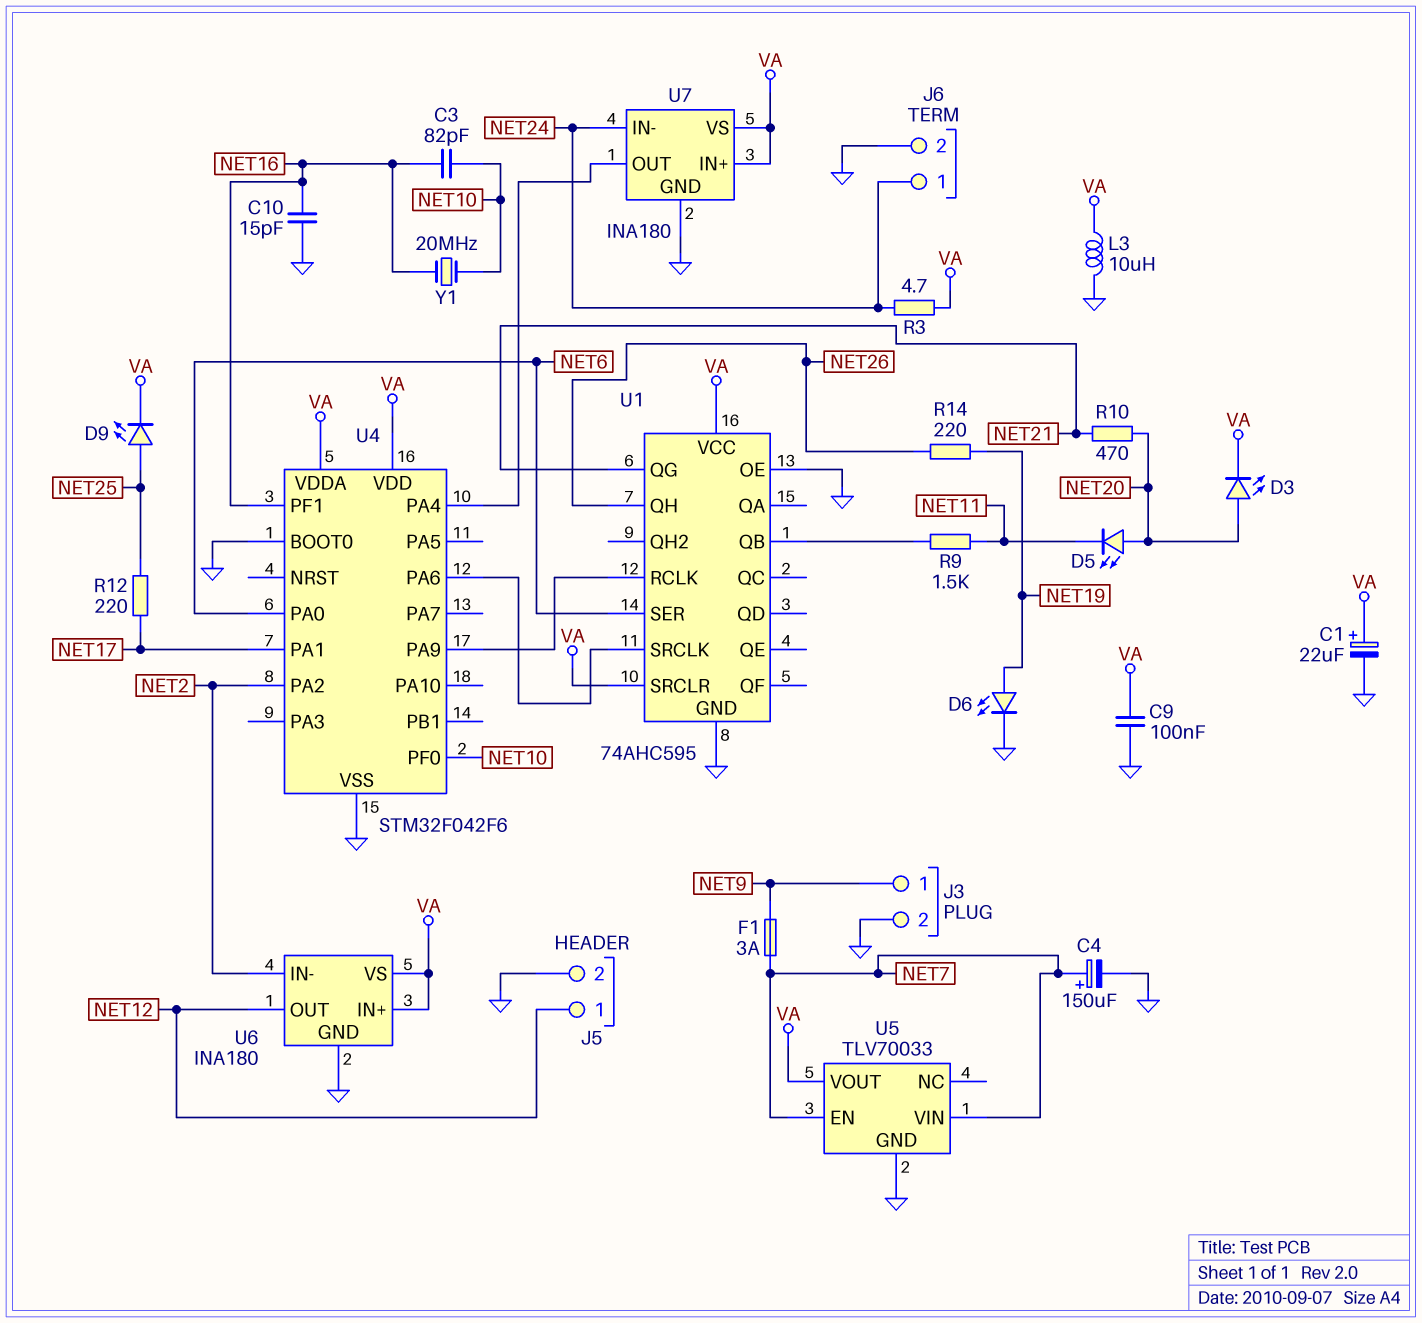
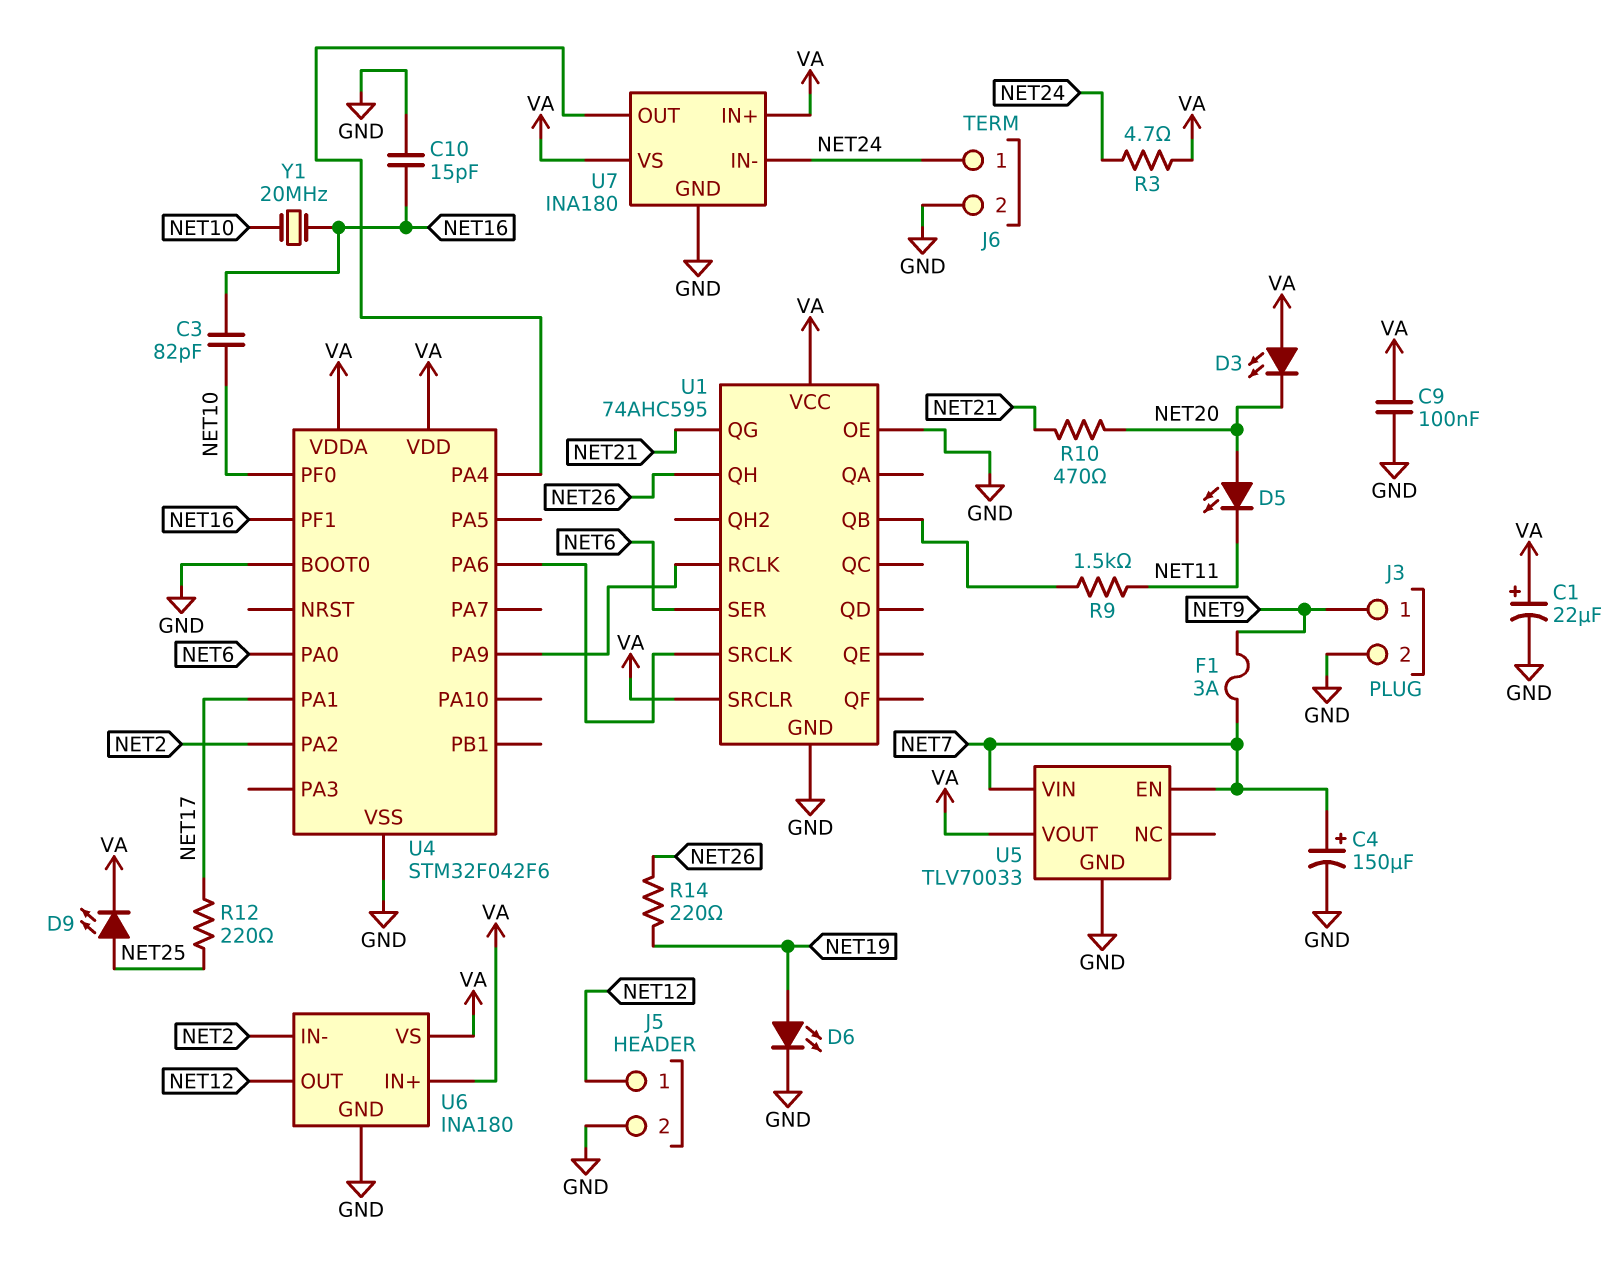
D3: LED (A NET20, K VA) -> LED (A VA, K NET20)
L3: 10uH (GND, VA) -> none

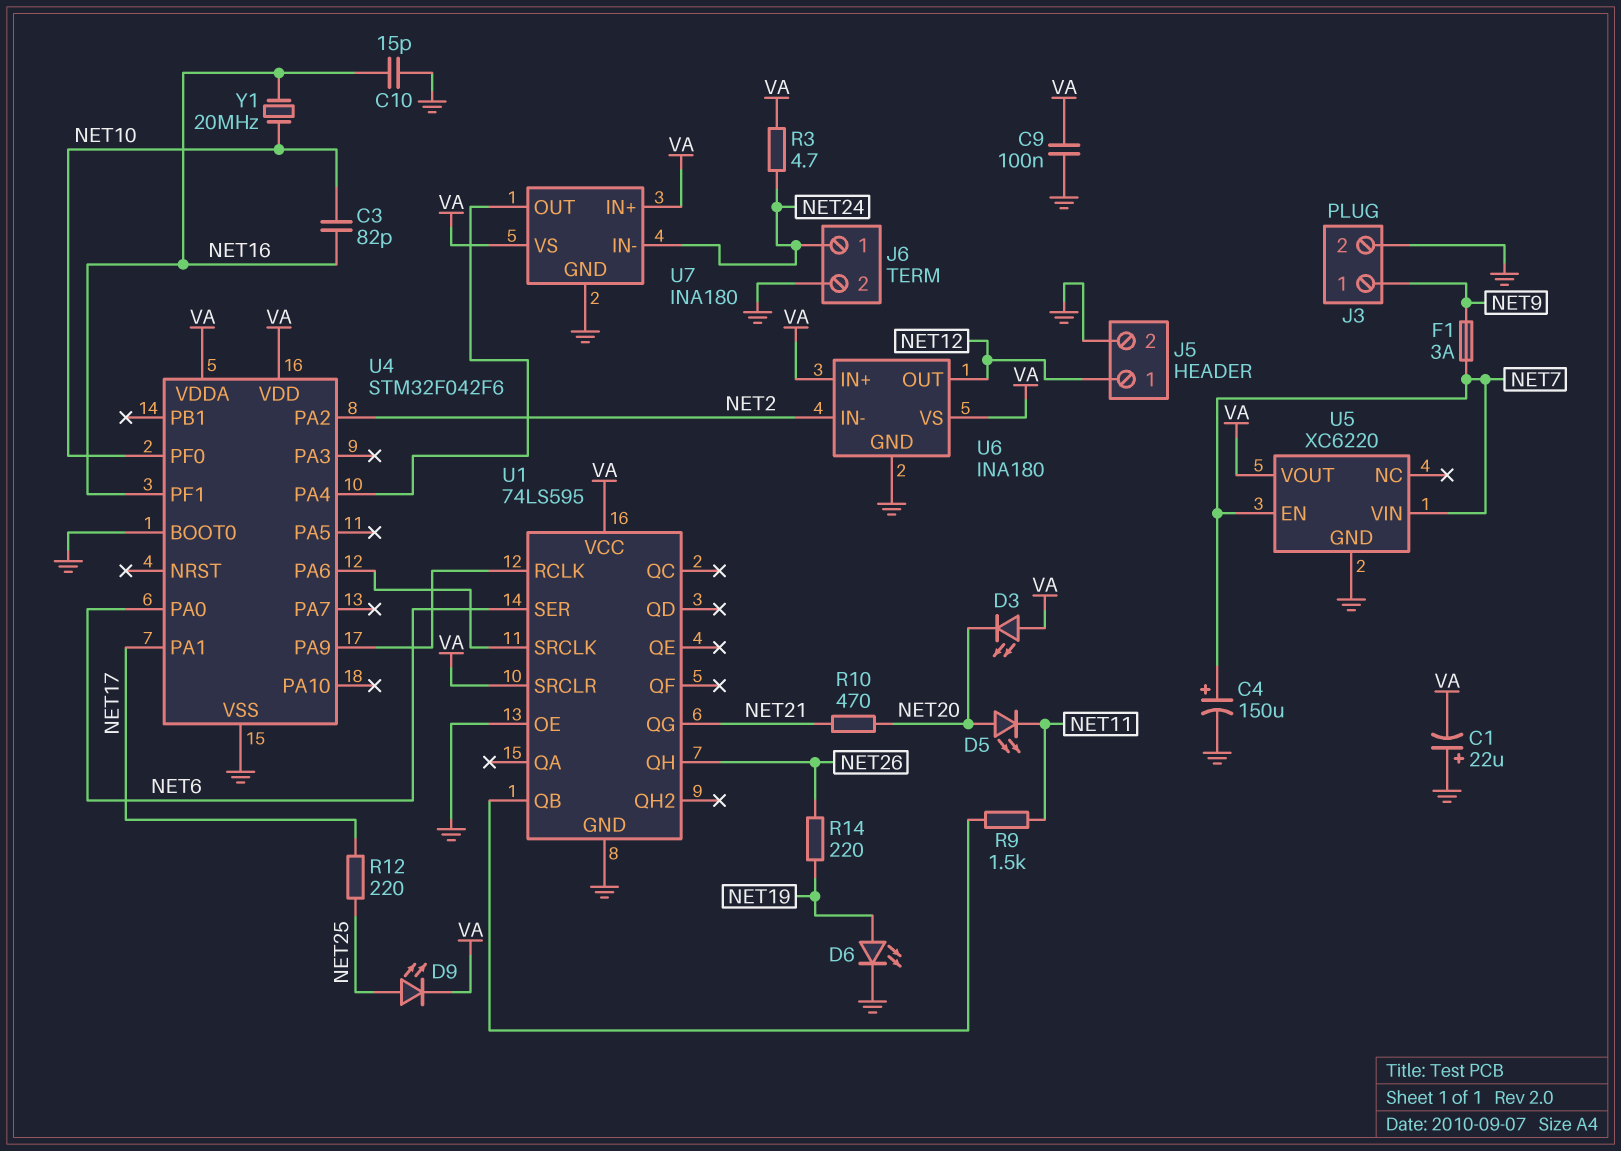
C1: 22uF (plus VA, minus GND) -> 22uF (plus GND, minus VA)
U1: 74AHC595 -> 74LS595
U5: TLV70033 -> XC6220

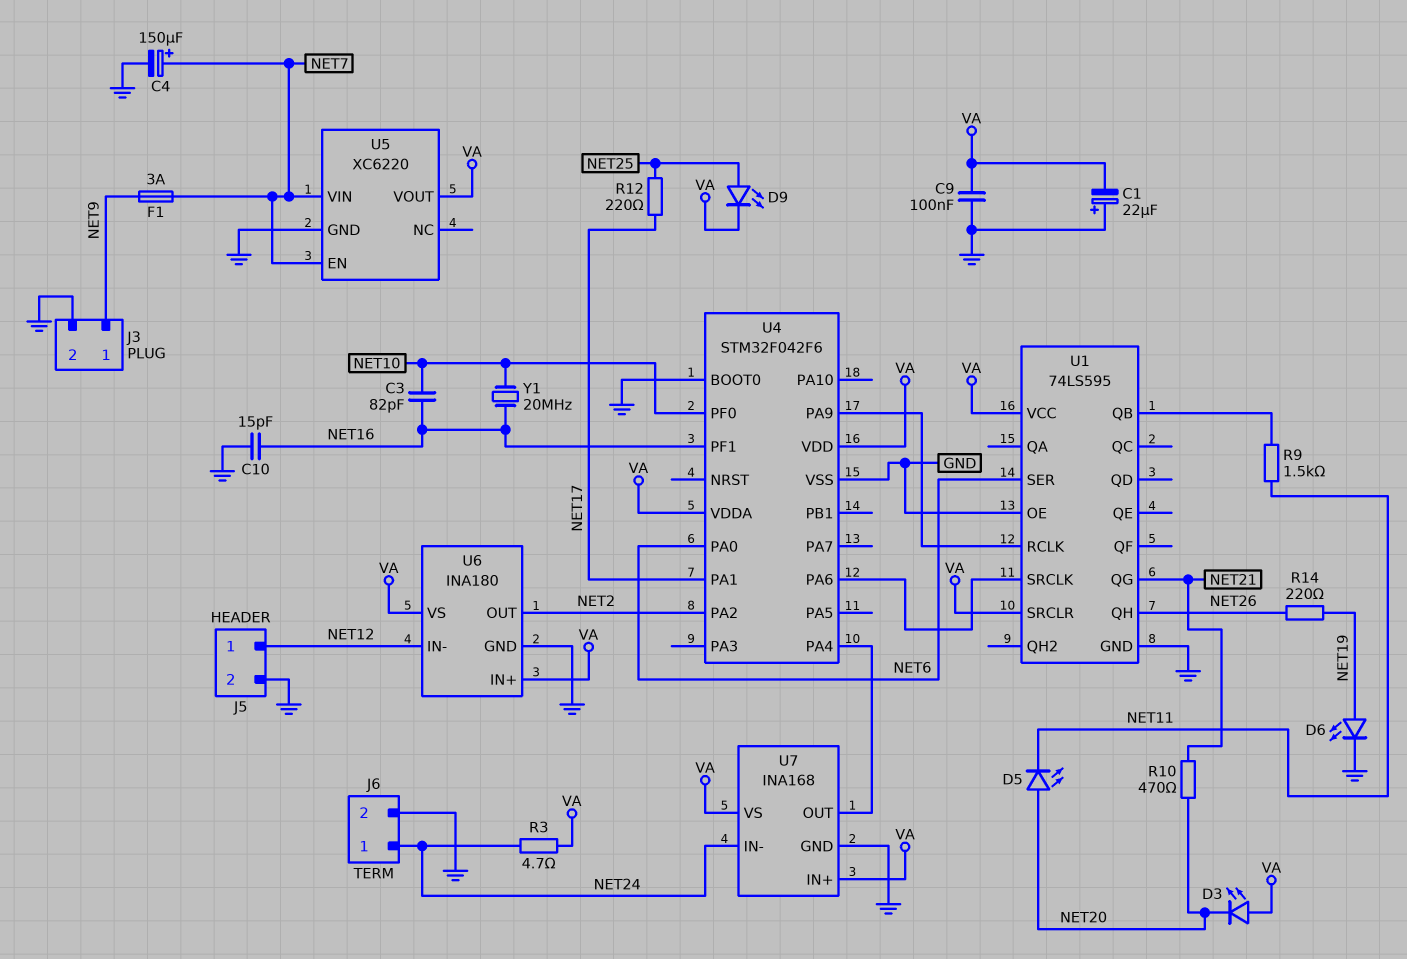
U6 pin IN-: NET2 -> NET12
U6 pin OUT: NET12 -> NET2
U7: INA180 -> INA168

